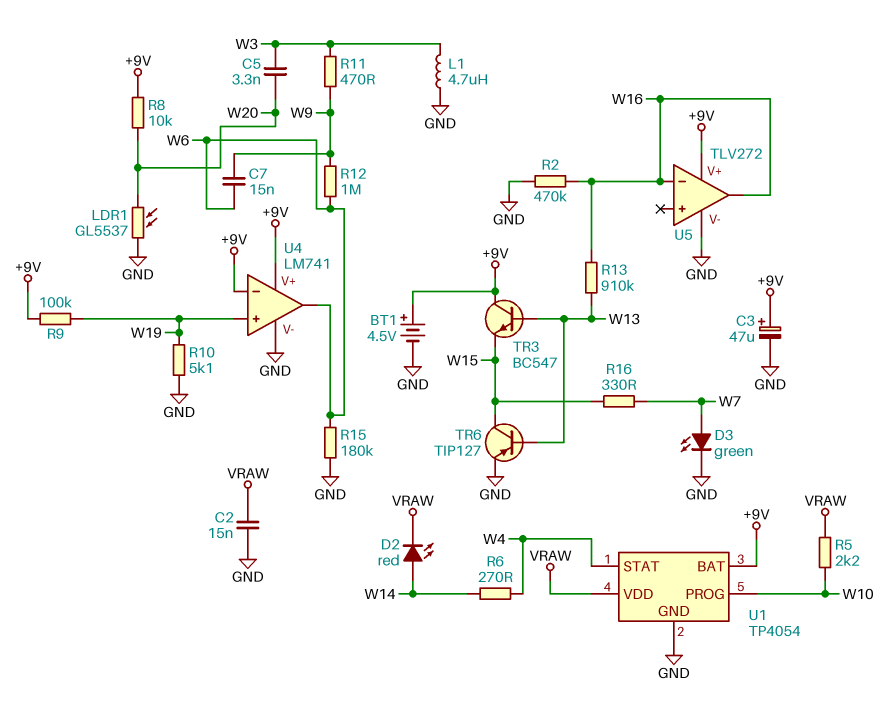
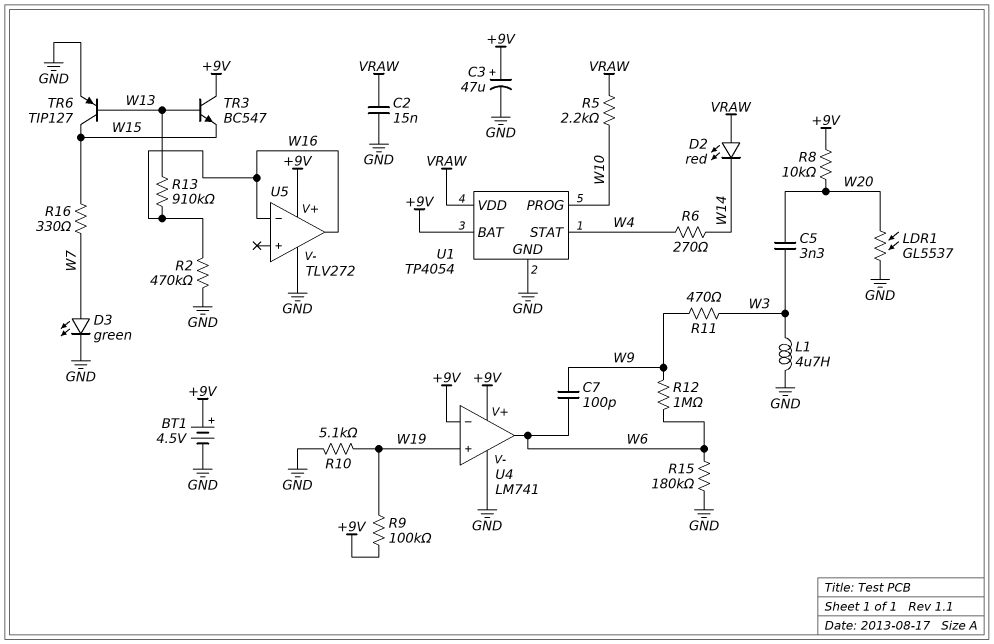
C7: 15nF (W6, W9) -> 100pF (W6, W9)
D2: LED red (A W14, K VRAW) -> LED red (A VRAW, K W14)

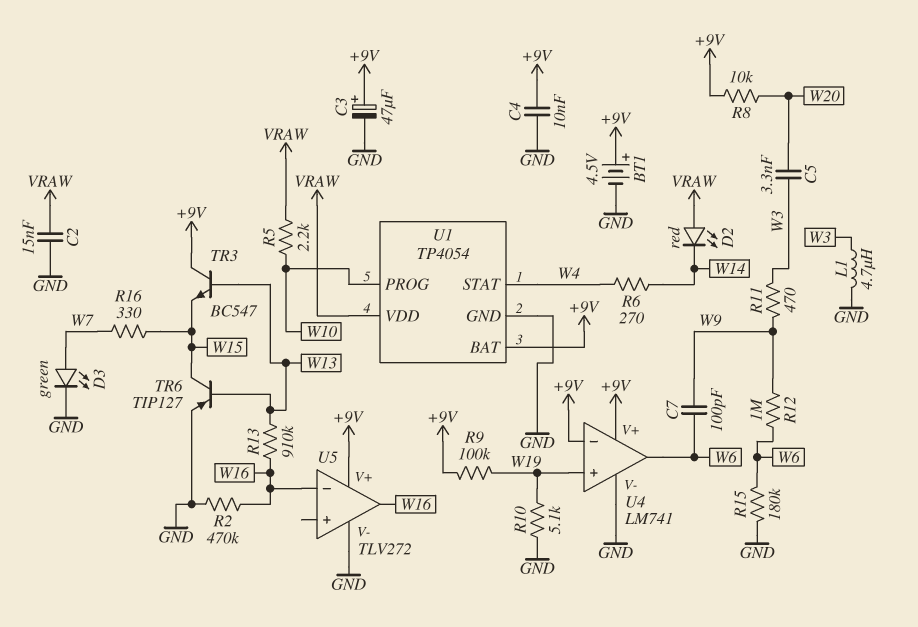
C4: none -> 10nF (+9V, GND)
LDR1: GL5537 (GND, W20) -> none

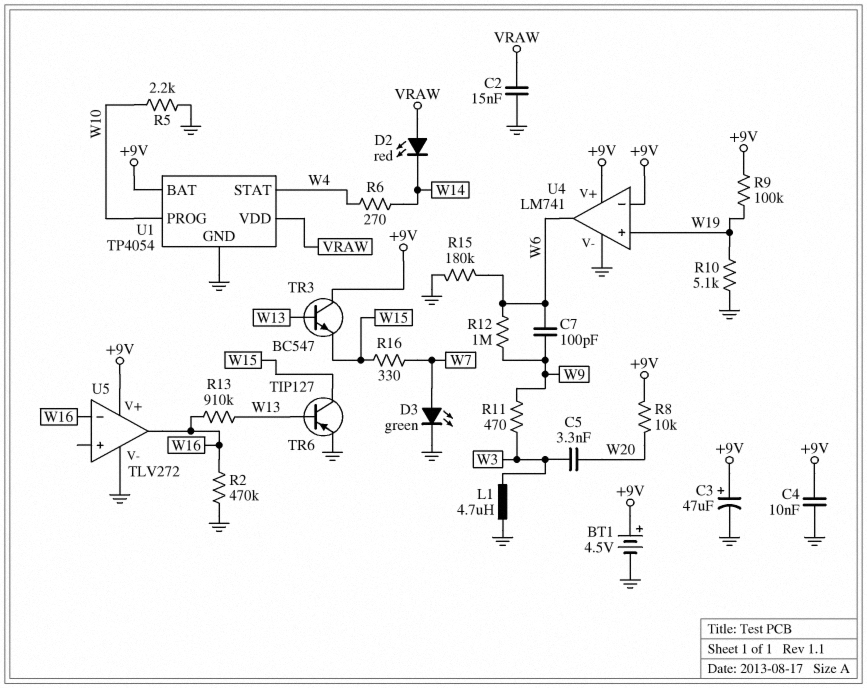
R5: 2.2k (VRAW, W10) -> 2.2k (GND, W10)

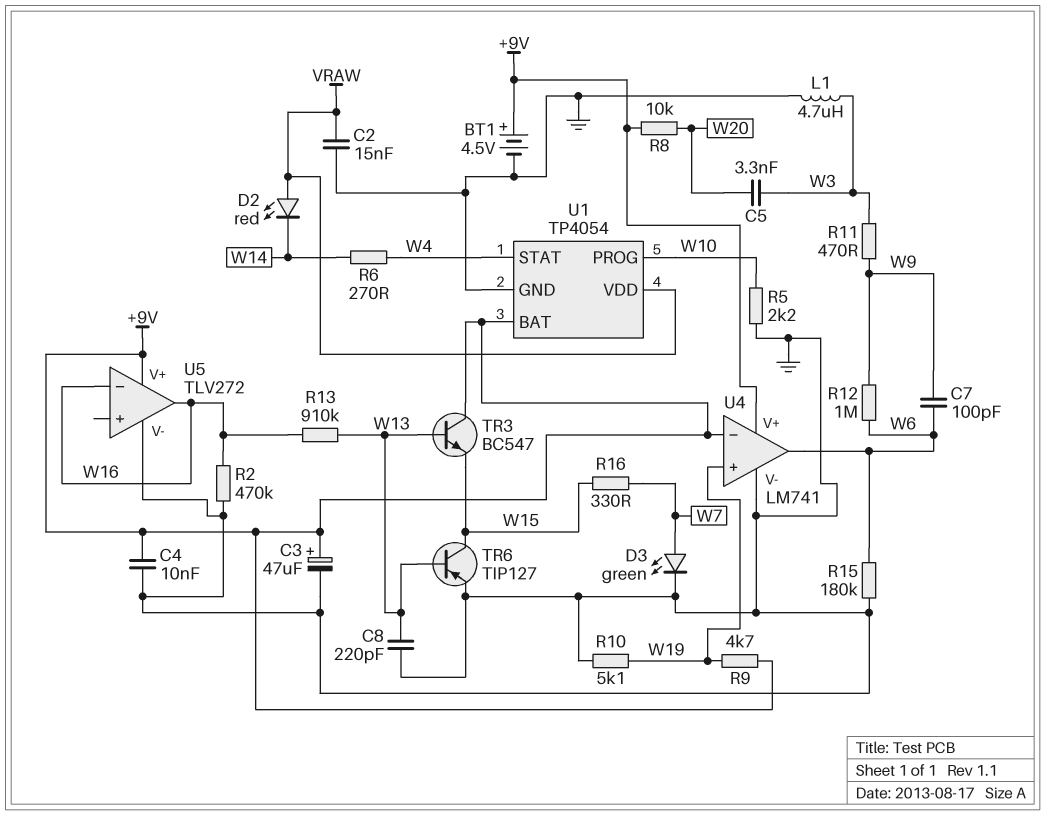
C8: none -> 220pF (GND, W13)
R9: 100k (+9V, W19) -> 4.7k (+9V, W19)

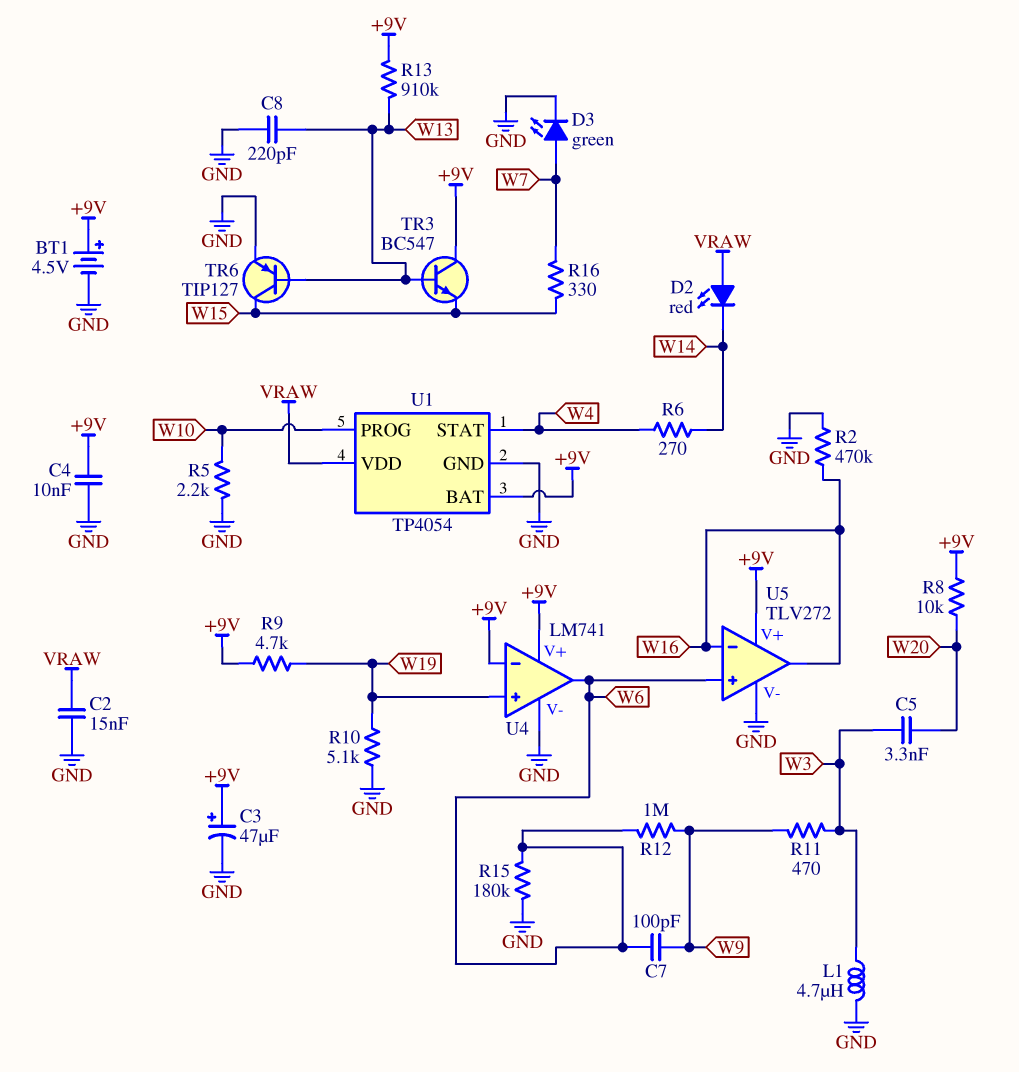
R13: 910k (W13, W16) -> 910k (+9V, W13)
U5 pin in+: none -> W6

